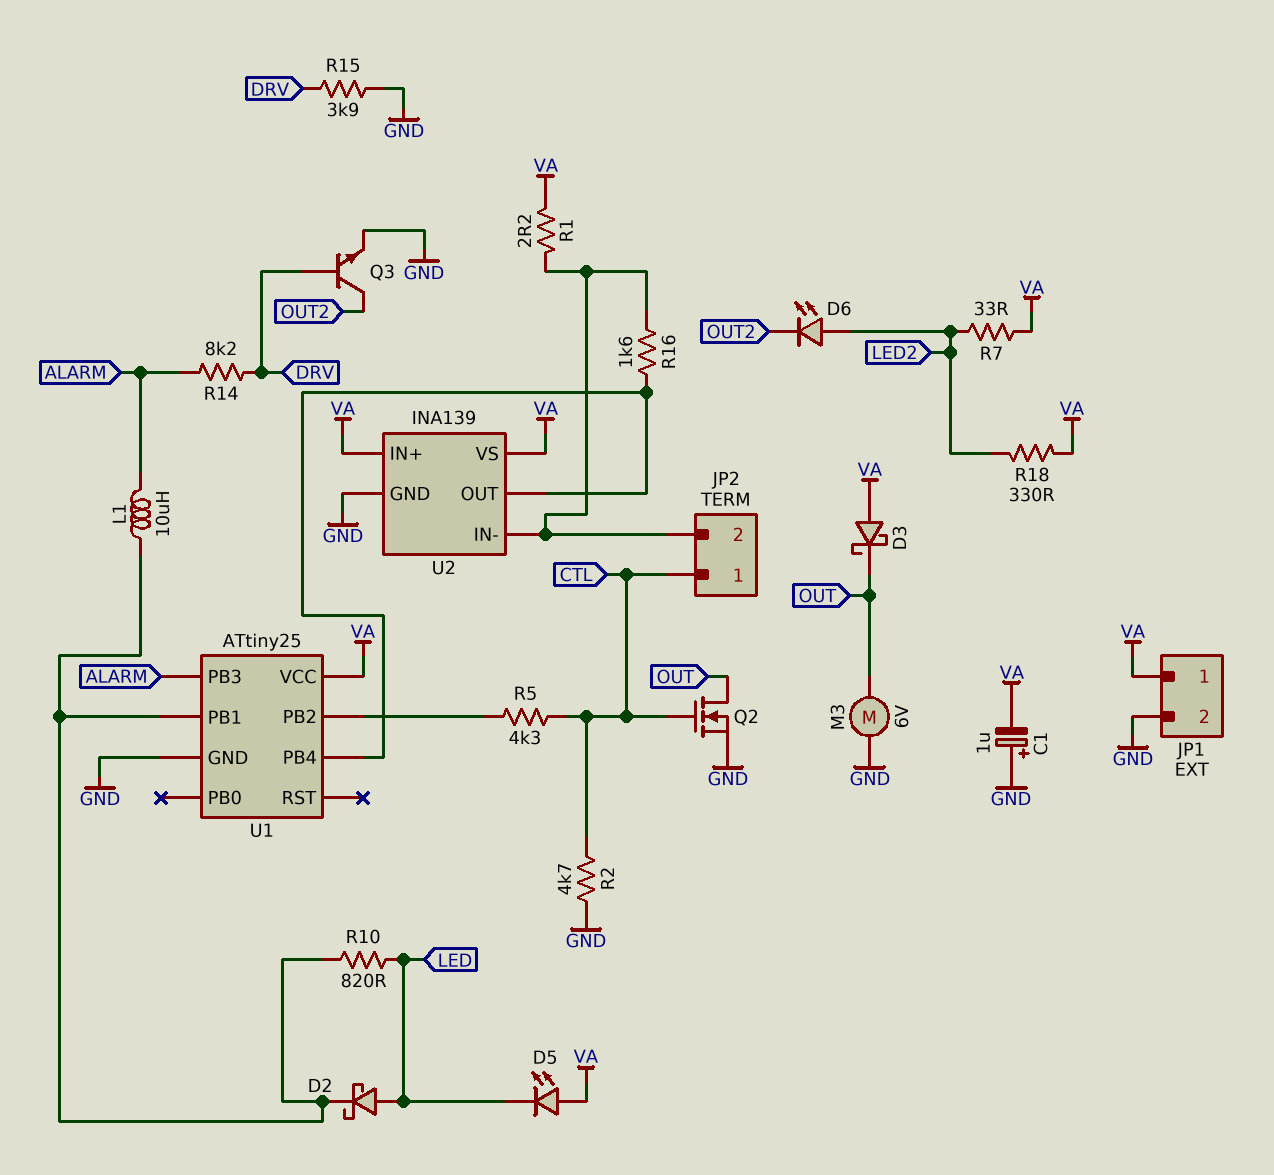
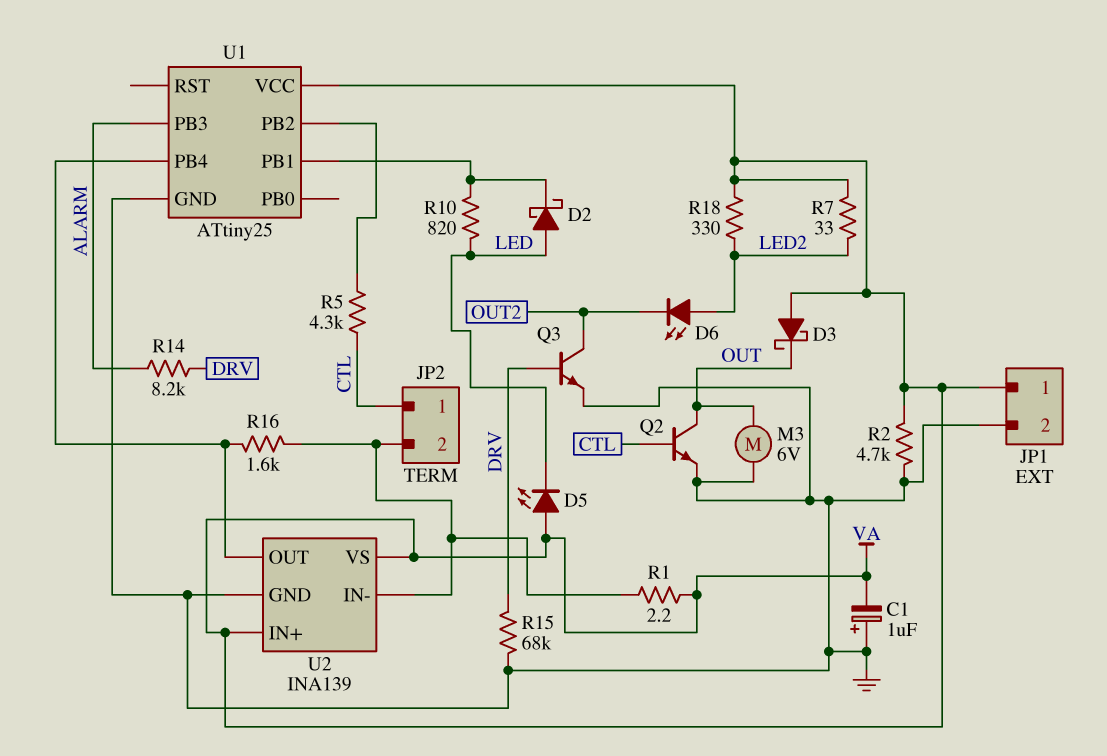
L1: 10uH (ALARM, U1/PB1) -> none
Q2: NMOS (G CTL, D OUT, S GND) -> NPN (B CTL, C OUT, E GND)
R2: 4.7k (CTL, GND) -> 4.7k (GND, VA)
R15: 3.9k (DRV, GND) -> 68k (DRV, GND)

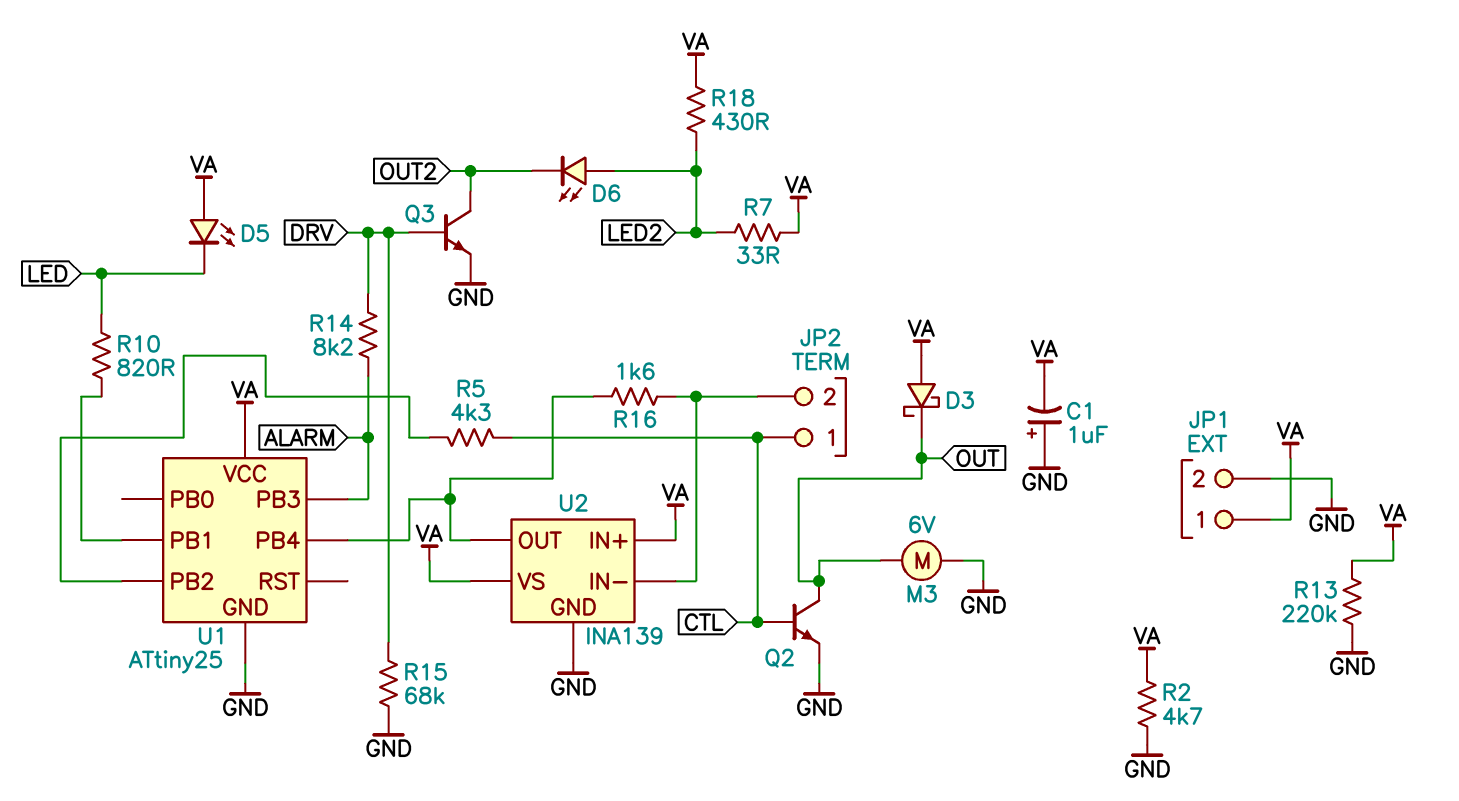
D2: schottky (A LED, K U1/PB1) -> none
R1: 2.2 (JP2/2, VA) -> none
R13: none -> 220k (GND, VA)
R18: 330 (LED2, VA) -> 430 (LED2, VA)

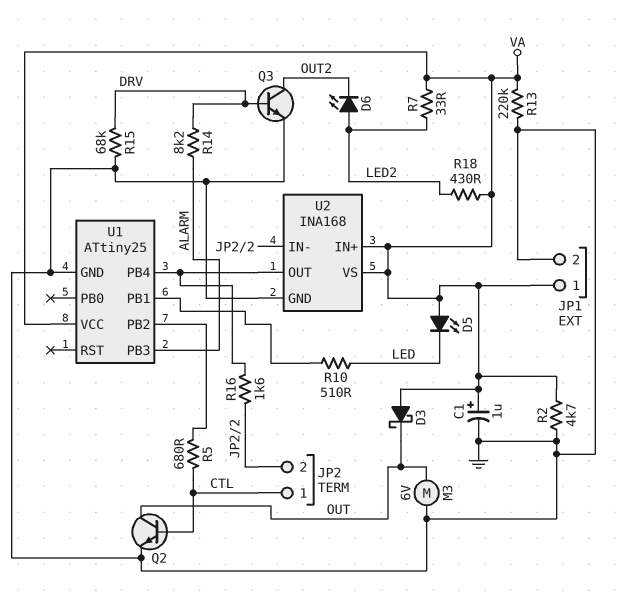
C1: 1uF (plus GND, minus VA) -> 1uF (plus VA, minus GND)
R5: 4.3k (CTL, U1/PB2) -> 680 (CTL, U1/PB2)
R10: 820 (LED, U1/PB1) -> 510 (LED, U1/PB1)
U2: INA139 -> INA168

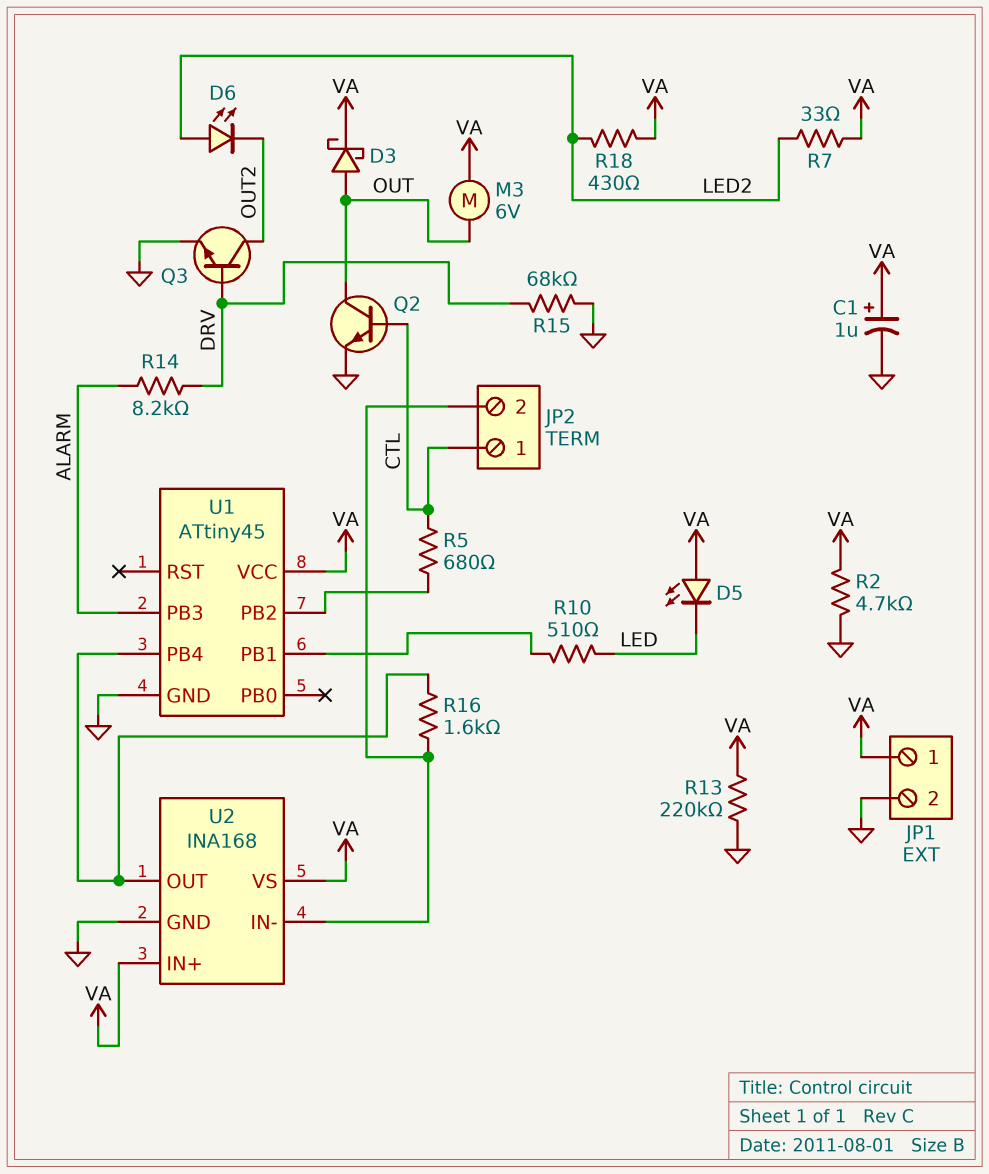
D3: schottky (A VA, K OUT) -> schottky (A OUT, K VA)
M3: motor 6V (GND, OUT) -> motor 6V (OUT, VA)
U1: ATtiny25 -> ATtiny45

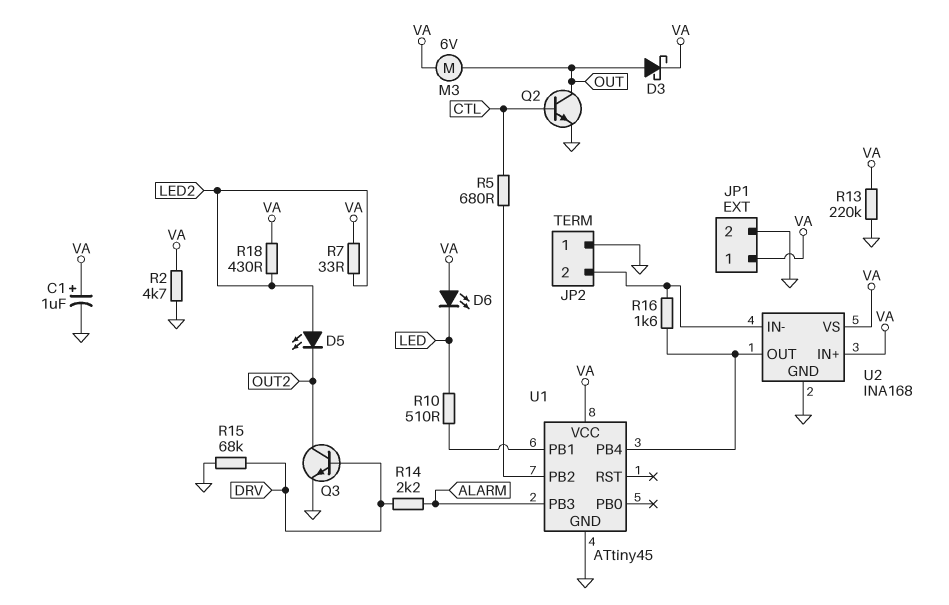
D5: LED (A VA, K LED) -> LED (A LED2, K OUT2)
D6: LED (A LED2, K OUT2) -> LED (A VA, K LED)
JP2 pin 1: CTL -> GND
R14: 8.2k (ALARM, DRV) -> 2.2k (ALARM, DRV)

